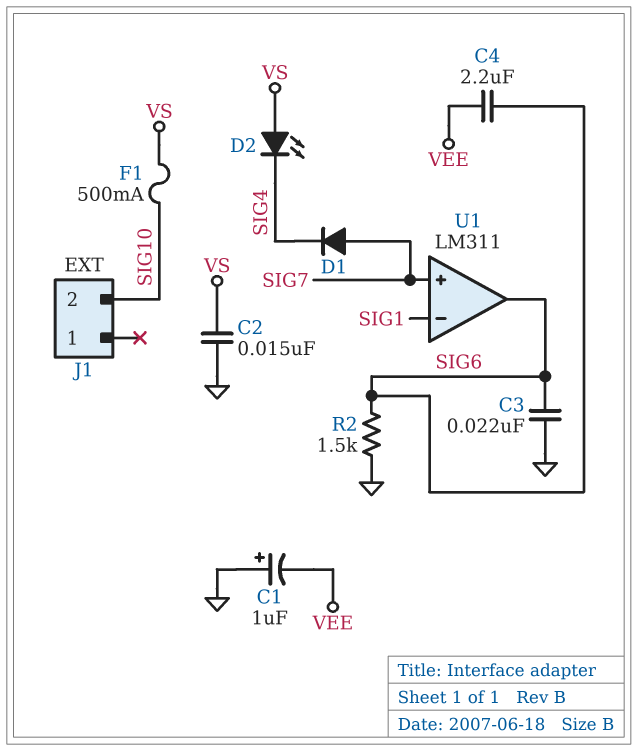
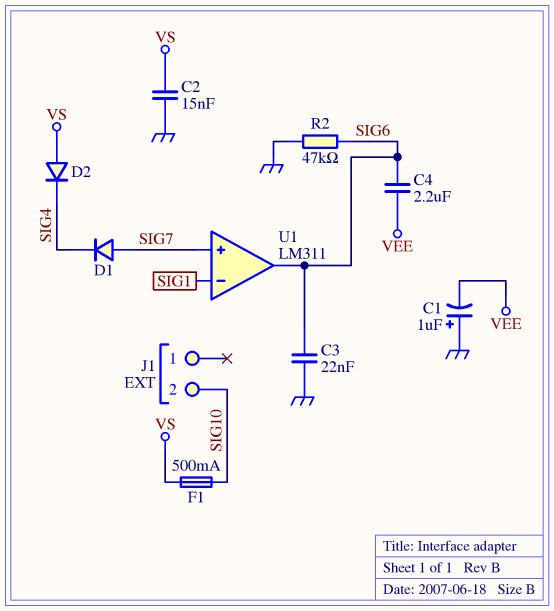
D2: LED (A VS, K SIG4) -> diode (A VS, K SIG4)
R2: 1.5k (GND, SIG6) -> 47k (GND, SIG6)

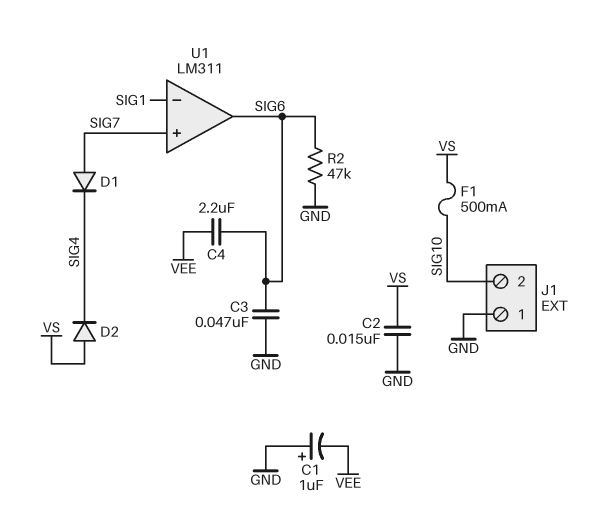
C3: 22nF (GND, SIG6) -> 47nF (GND, SIG6)
J1 pin 1: none -> GND

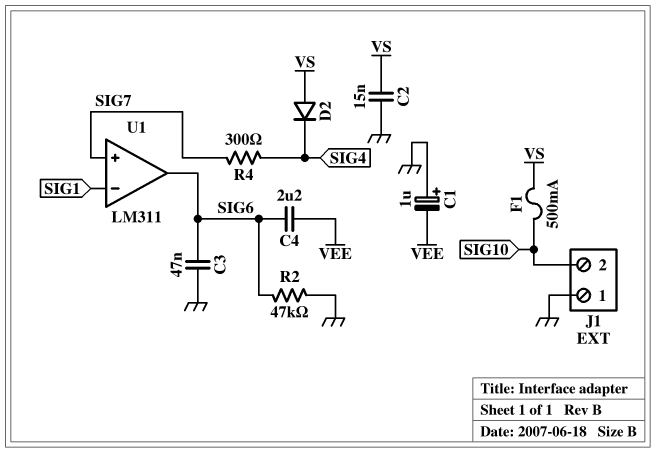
D1: diode (A SIG7, K SIG4) -> none
R4: none -> 300 (SIG4, SIG7)

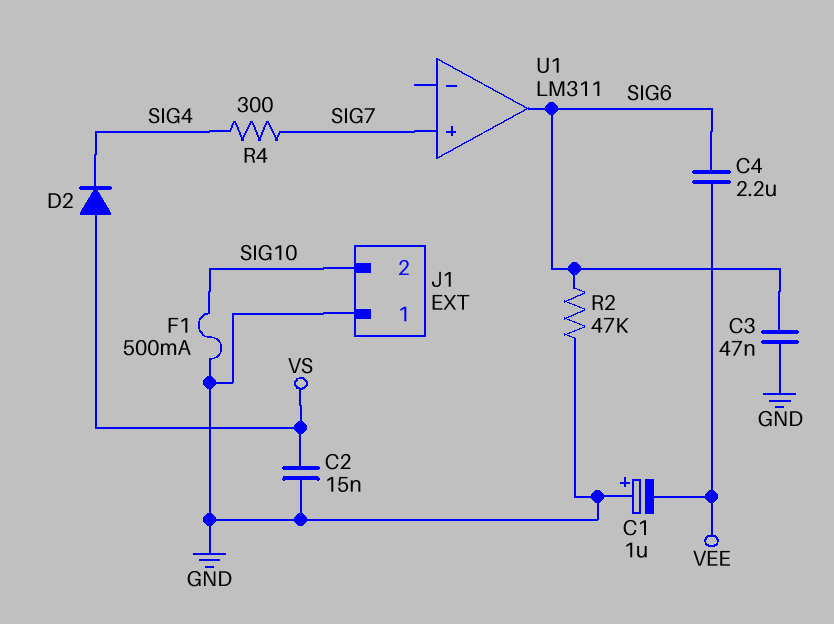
F1: 500mA (SIG10, VS) -> 500mA (GND, SIG10)
U1 pin in-: SIG1 -> none

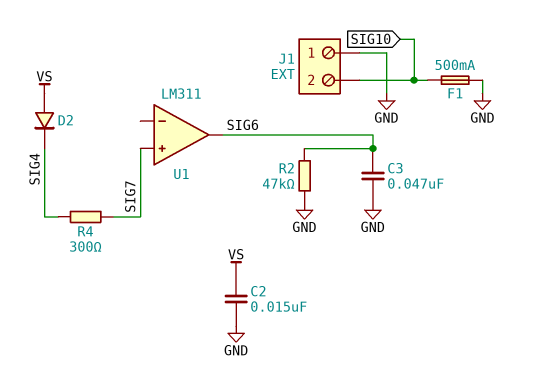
C1: 1uF (plus GND, minus VEE) -> none
C4: 2.2uF (SIG6, VEE) -> none

